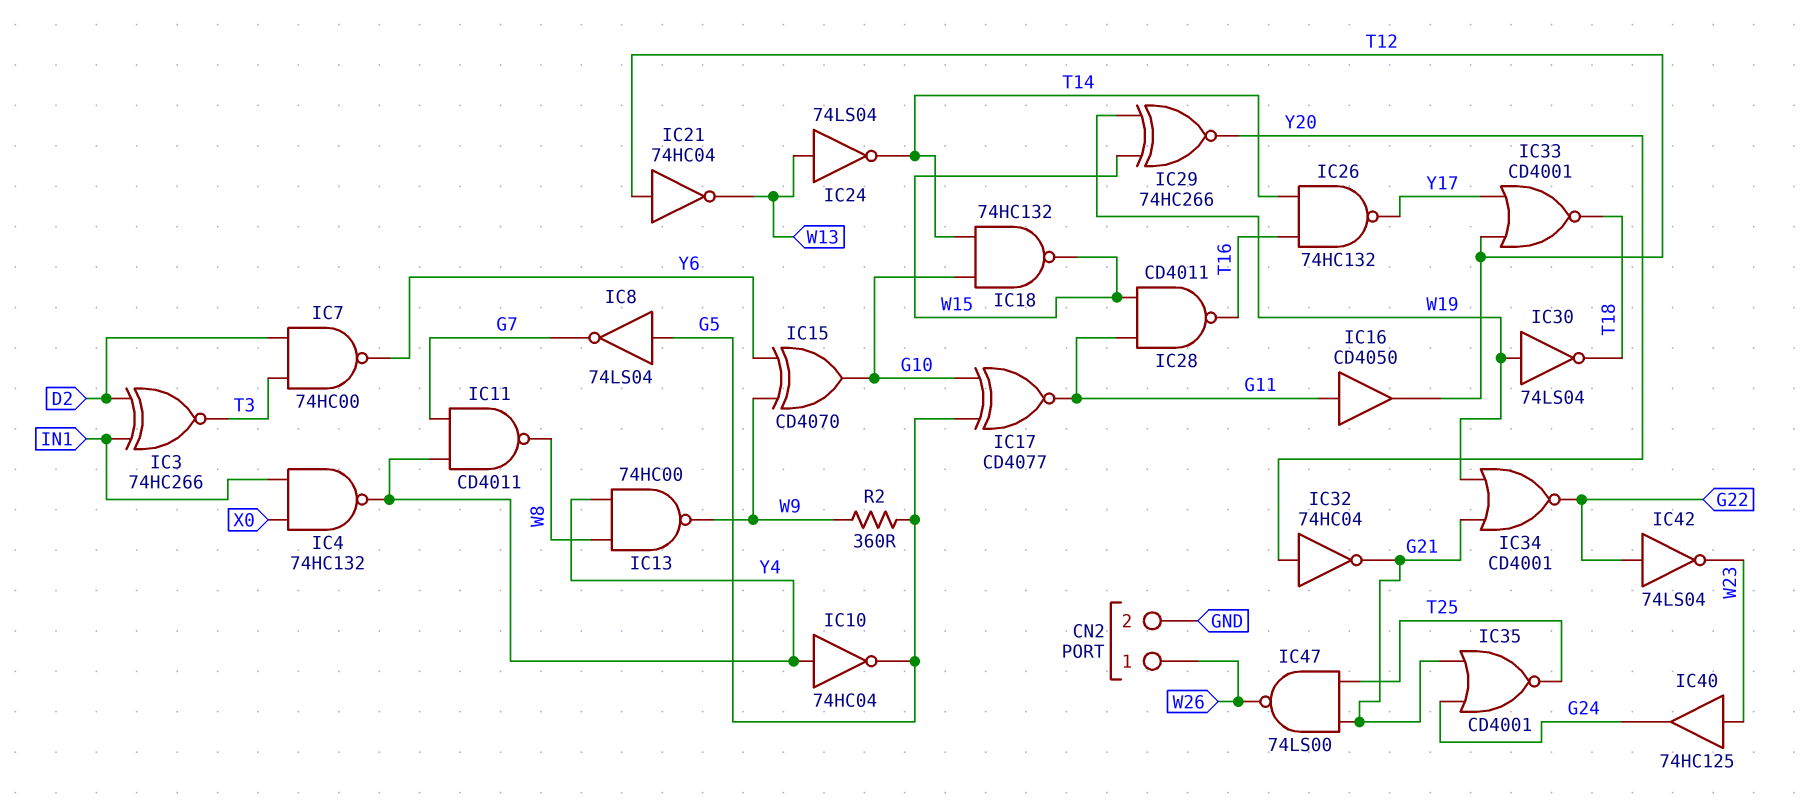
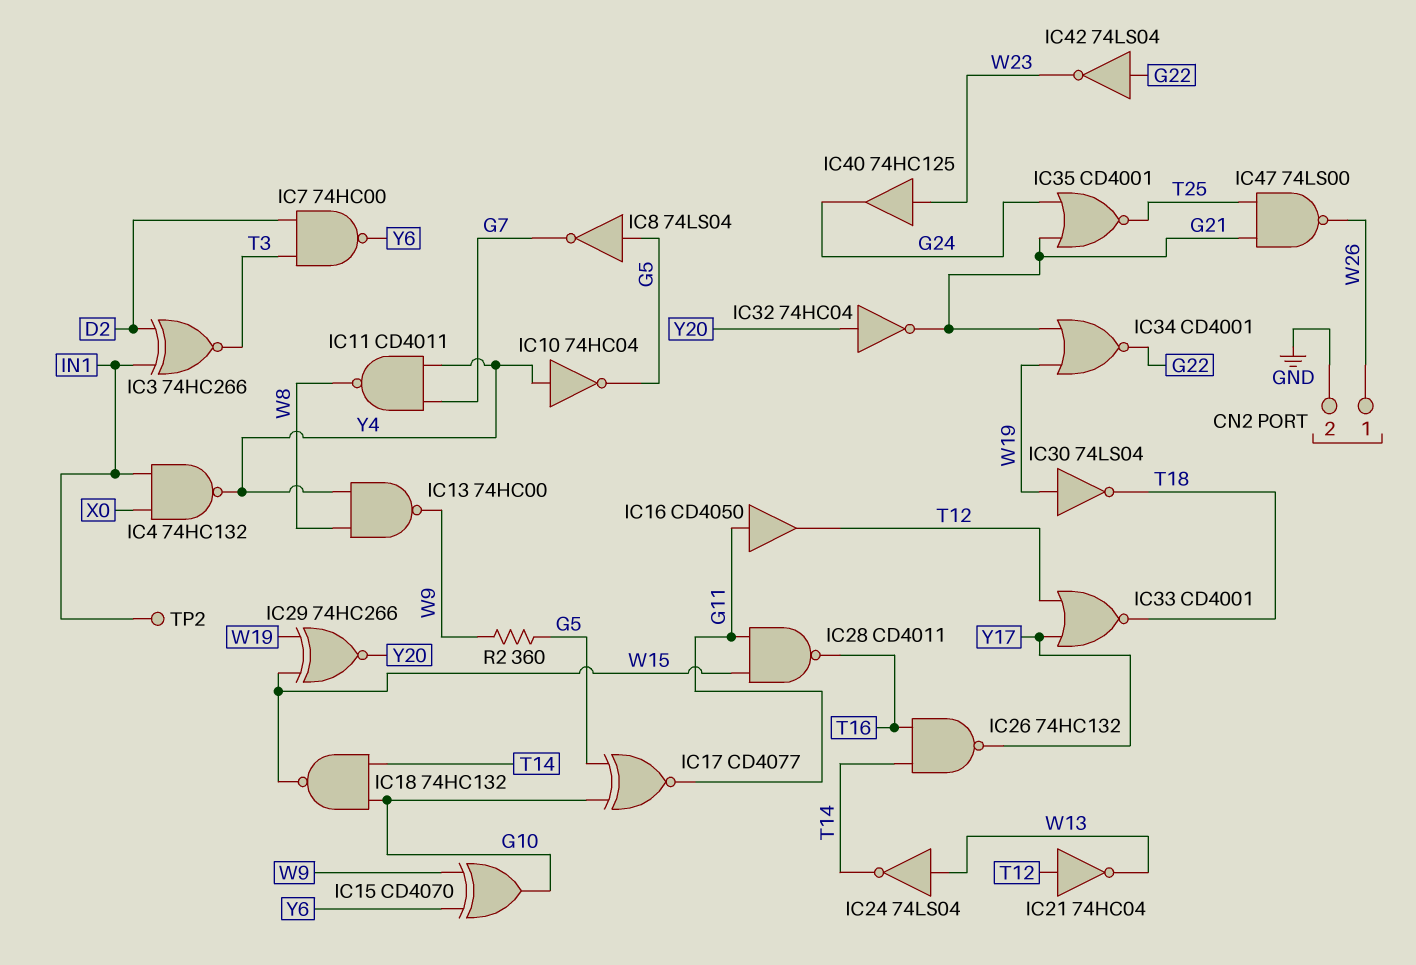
TP2: none -> test point (IN1)

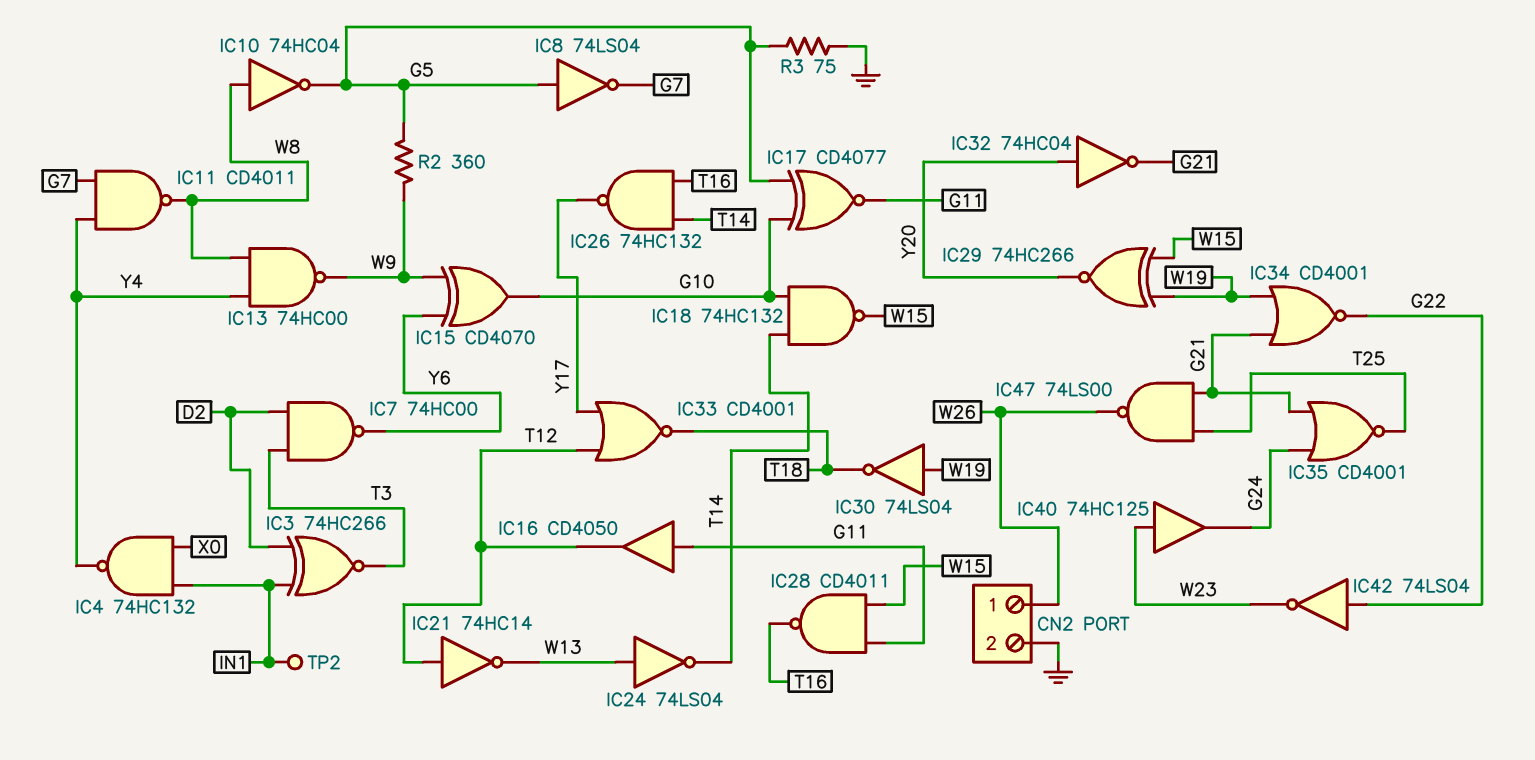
IC10: NOT 74HC04 (in Y4, out G5) -> NOT 74HC04 (in W8, out G5)
IC21: NOT 74HC04 (in T12, out W13) -> NOT 74HC14 (in T12, out W13)
R3: none -> 75 (G5, GND)

